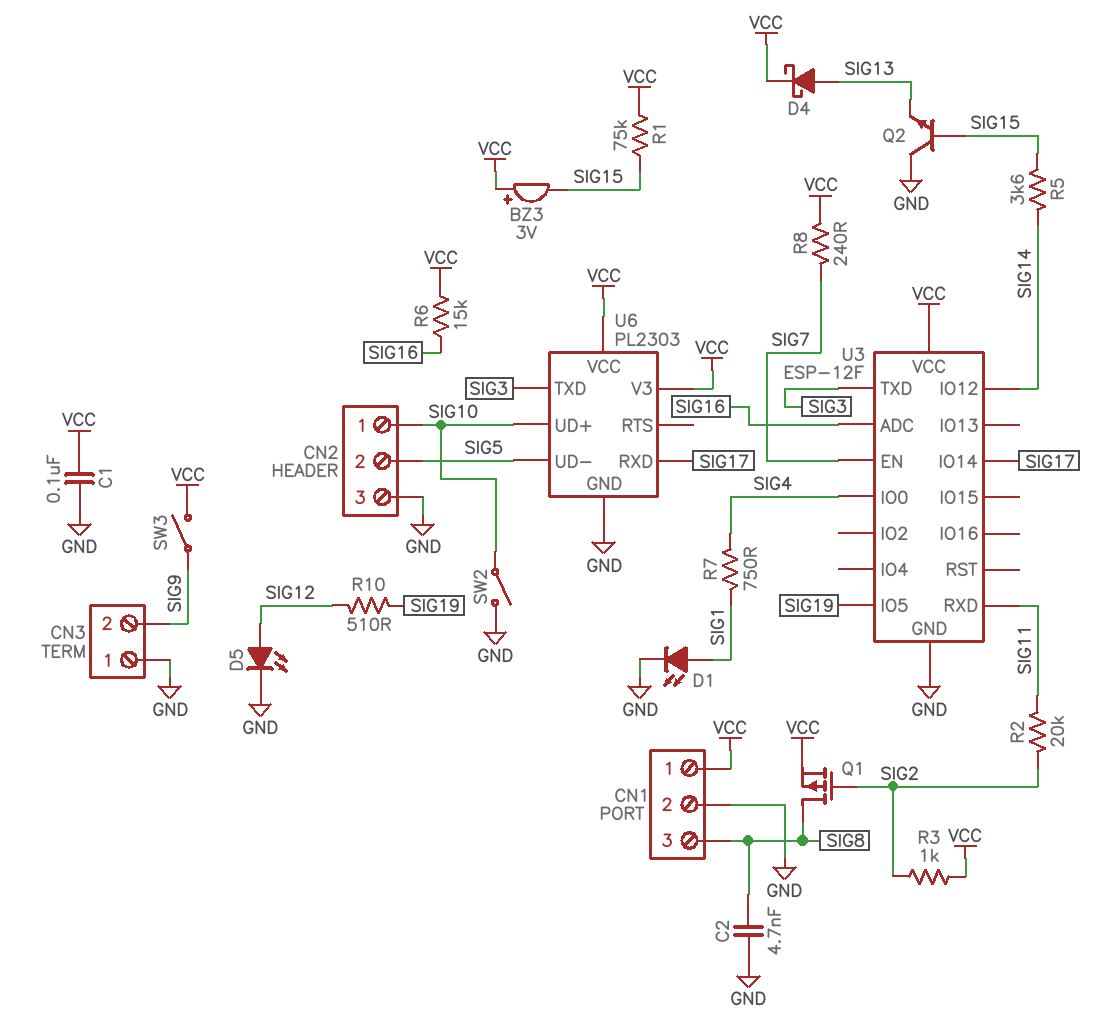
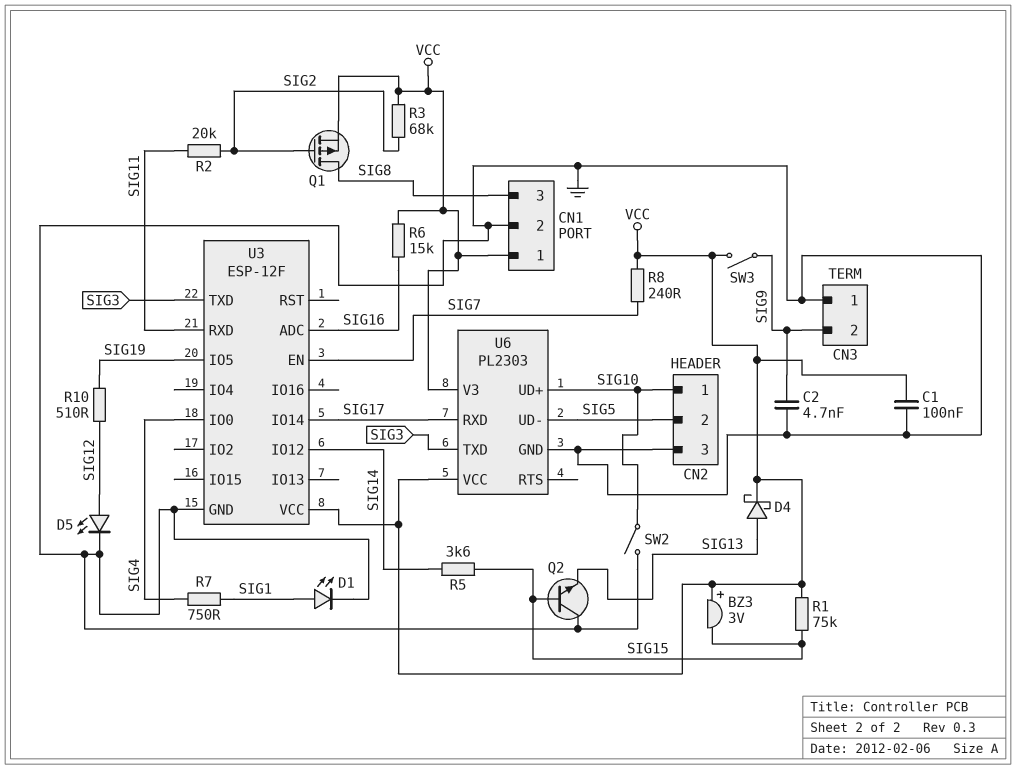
C2: 4.7nF (GND, SIG8) -> 4.7nF (GND, SIG9)
R3: 1k (SIG2, VCC) -> 68k (SIG2, VCC)

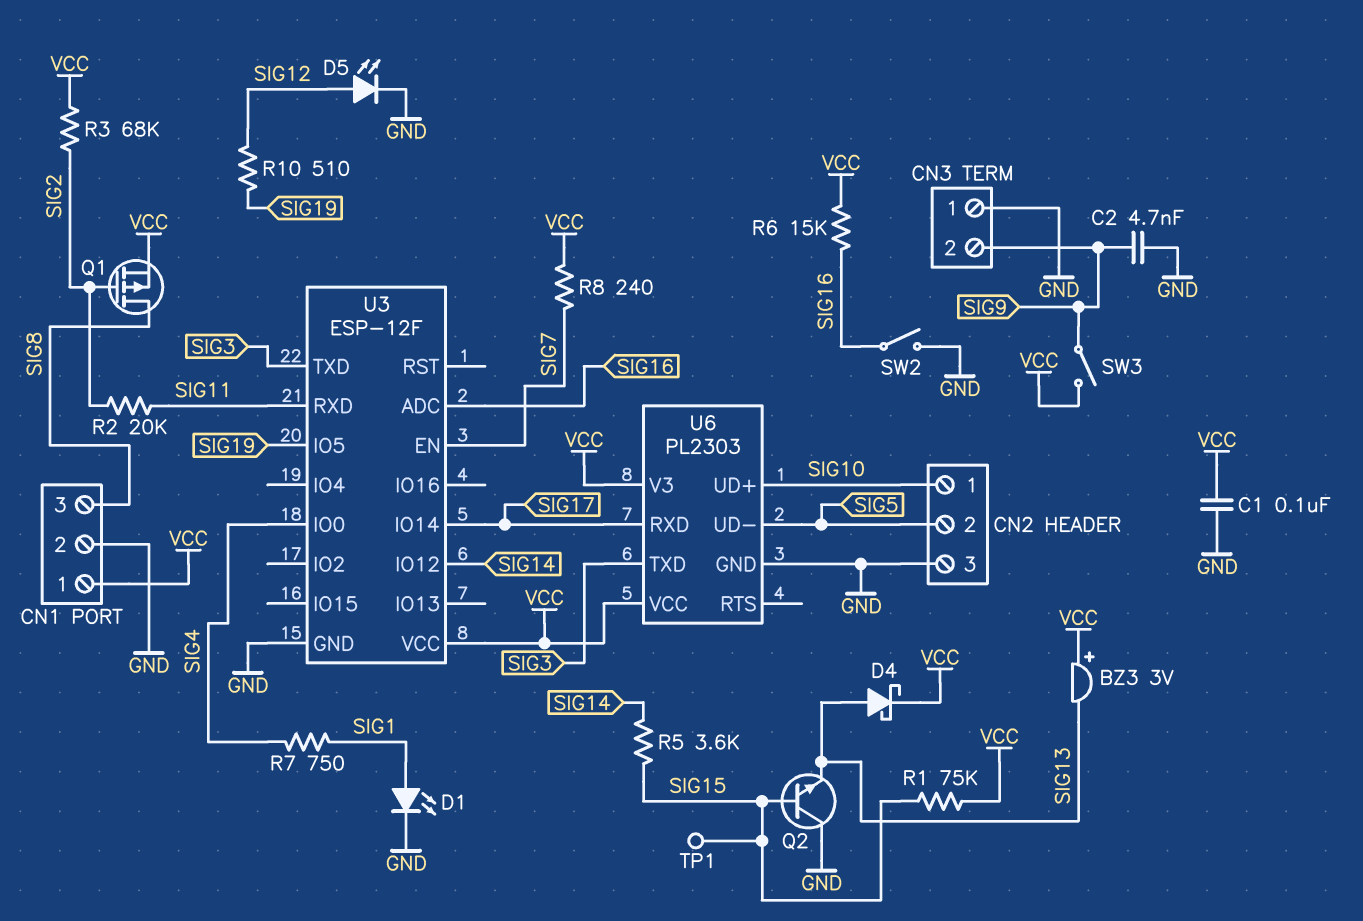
BZ3: buzzer 3V (plus VCC, minus SIG15) -> buzzer 3V (plus VCC, minus SIG13)
SW2: switch (GND, SIG10) -> switch (GND, SIG16)
TP1: none -> test point (SIG15)

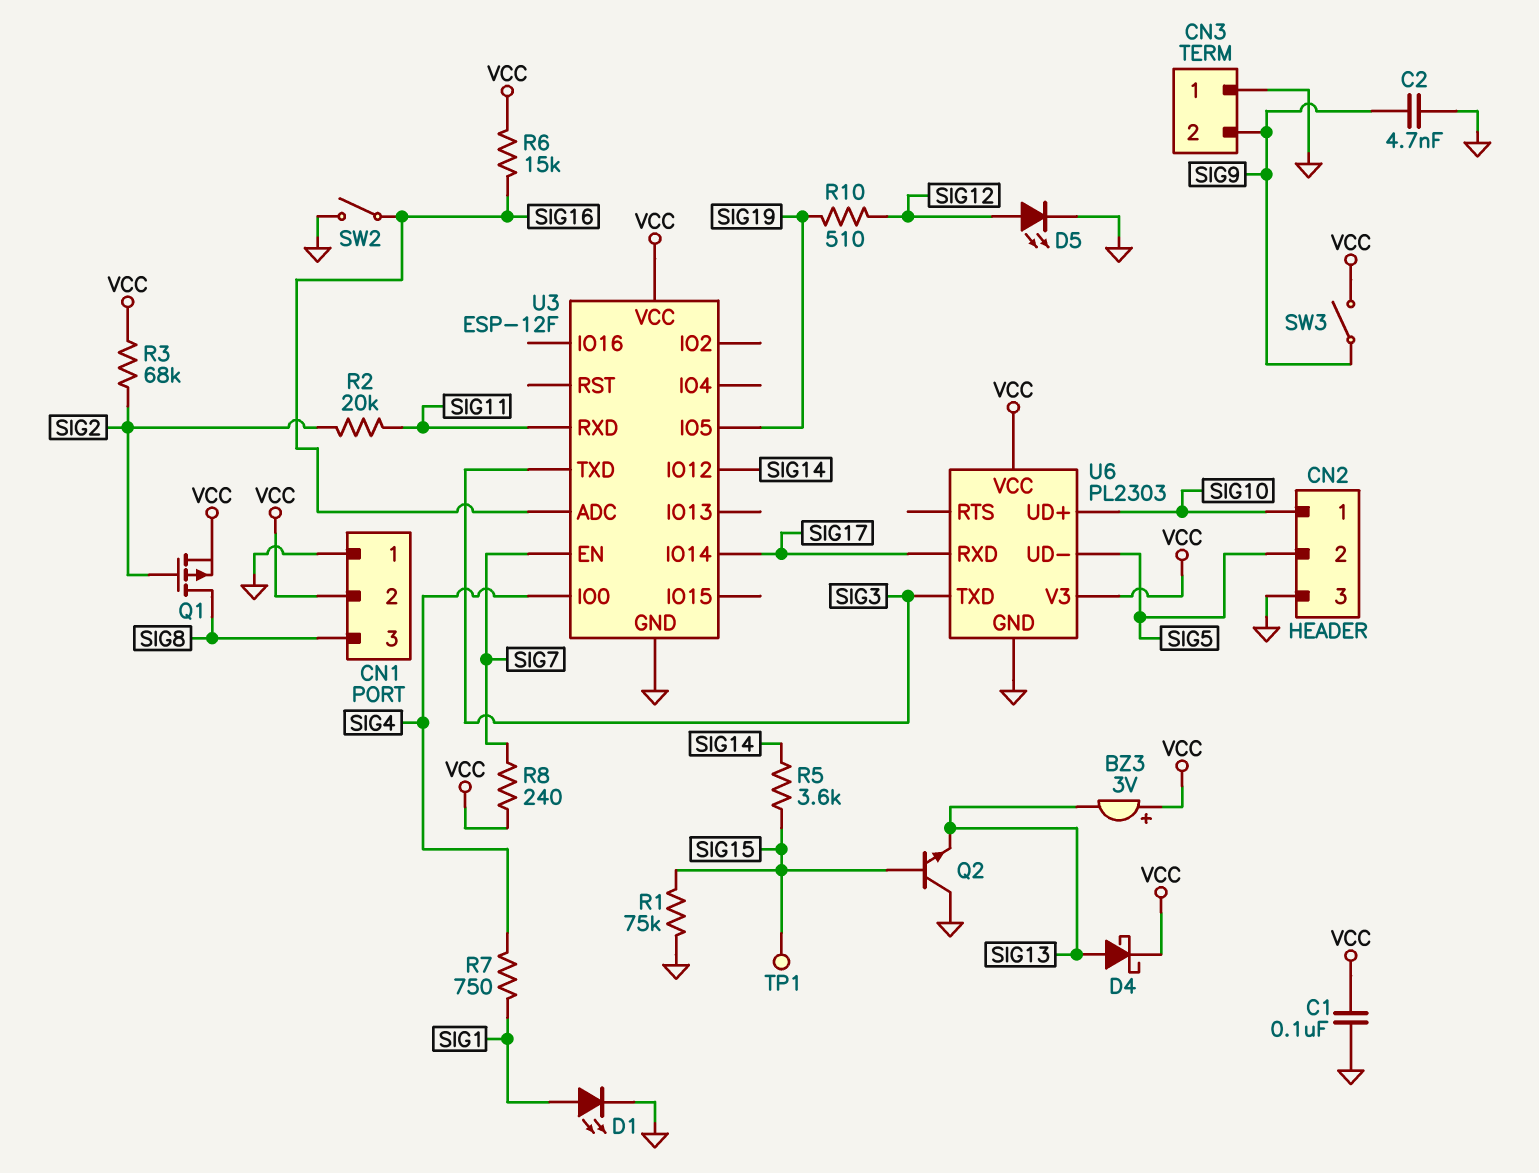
CN1 pin 1: VCC -> GND
CN1 pin 2: GND -> VCC
R1: 75k (SIG15, VCC) -> 75k (GND, SIG15)

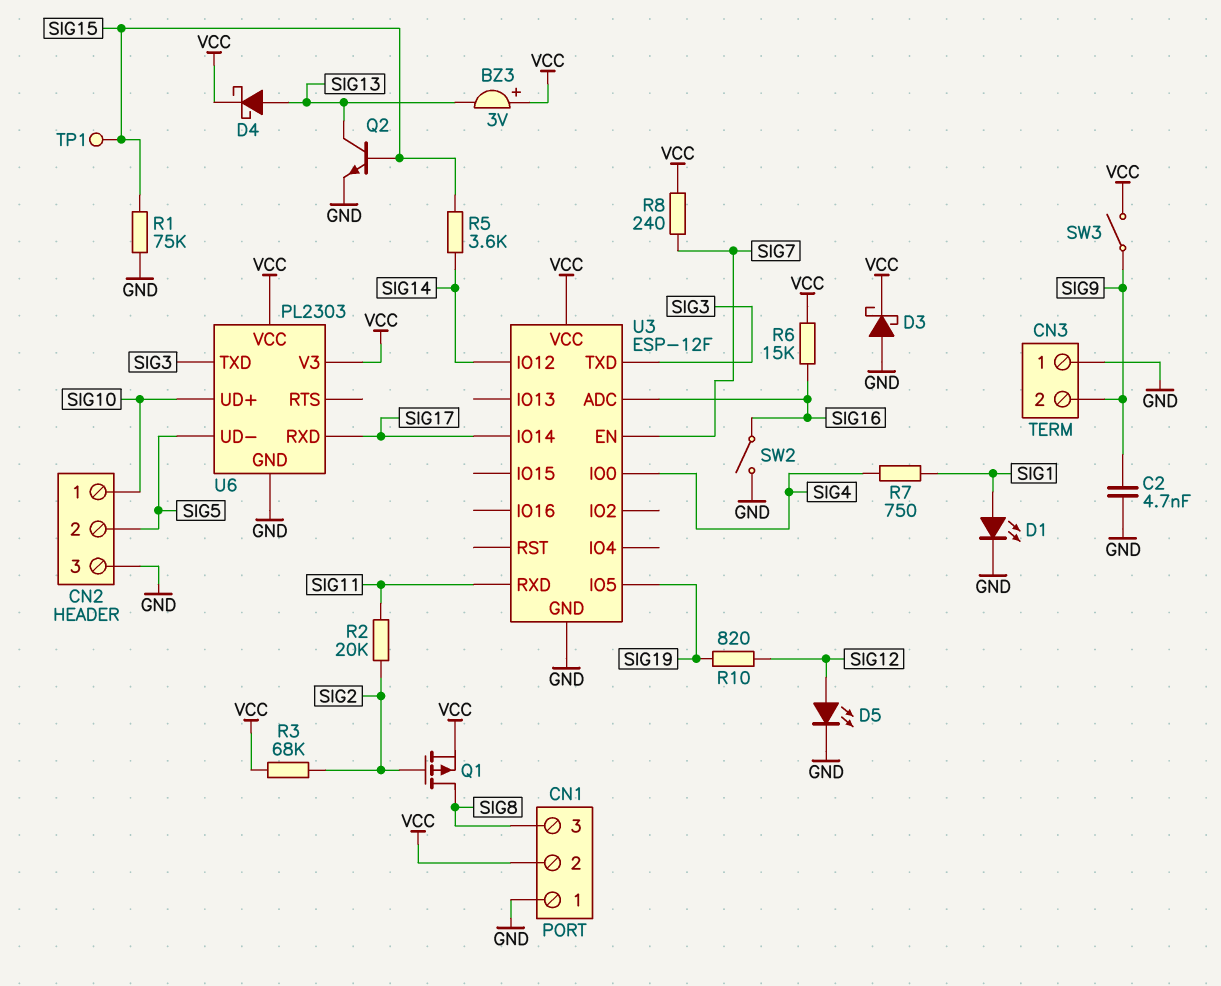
C1: 100nF (GND, VCC) -> none
D3: none -> schottky (A GND, K VCC)
Q2: NPN (B SIG15, C GND, E SIG13) -> NPN (B SIG15, C SIG13, E GND)
R10: 510 (SIG12, SIG19) -> 820 (SIG12, SIG19)

